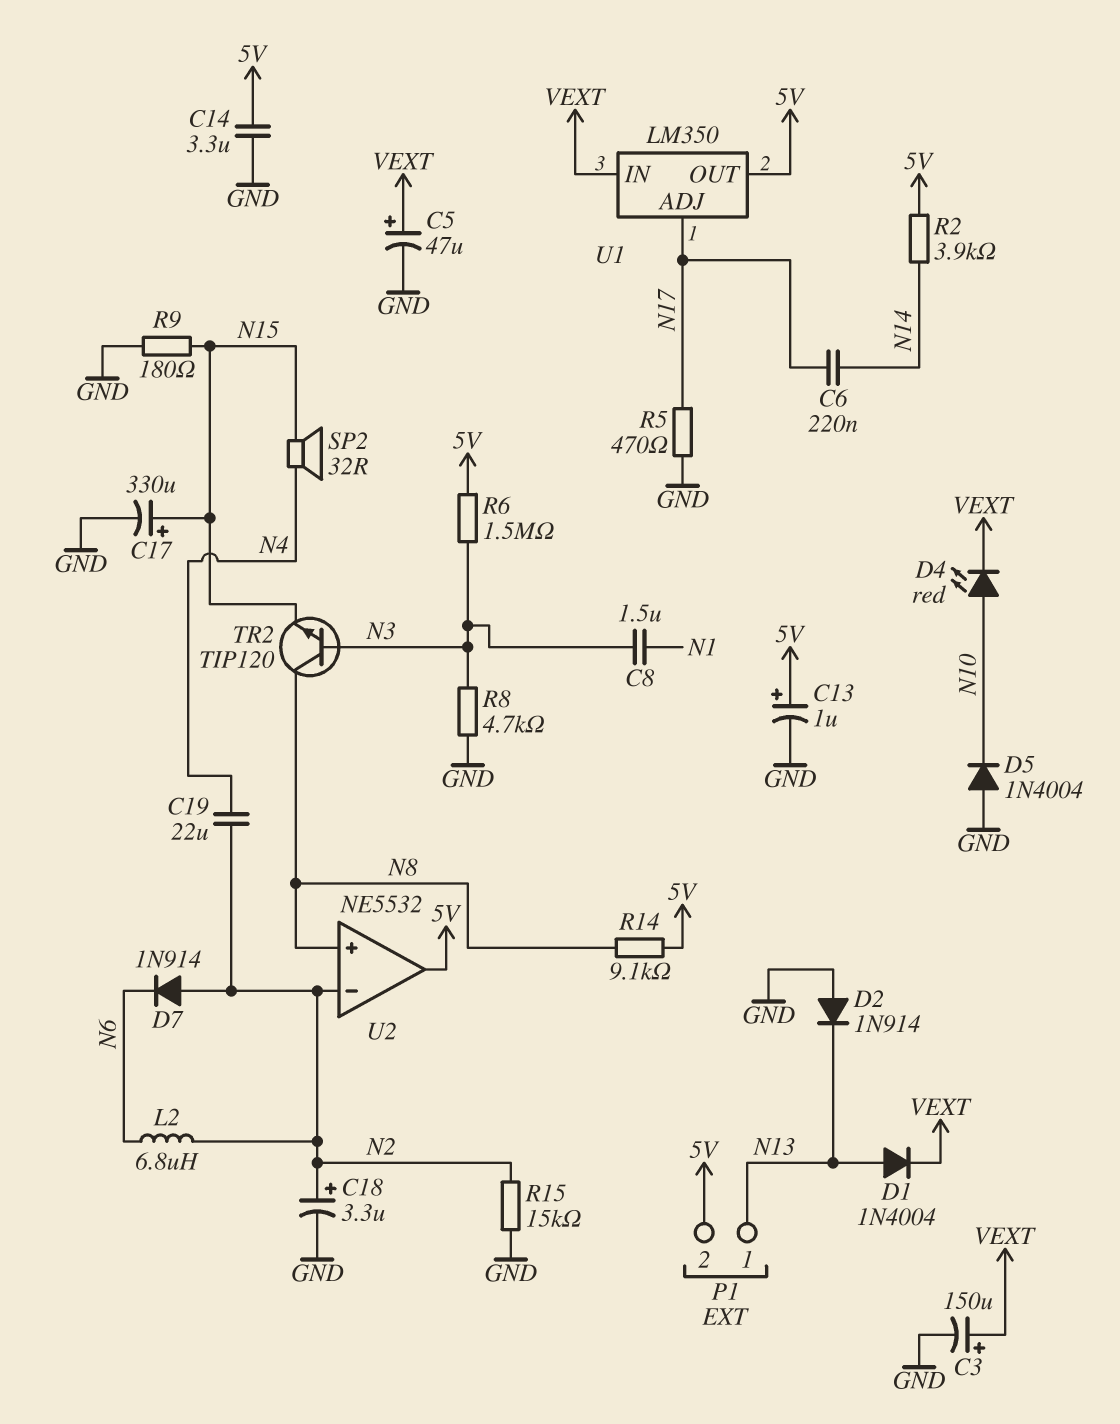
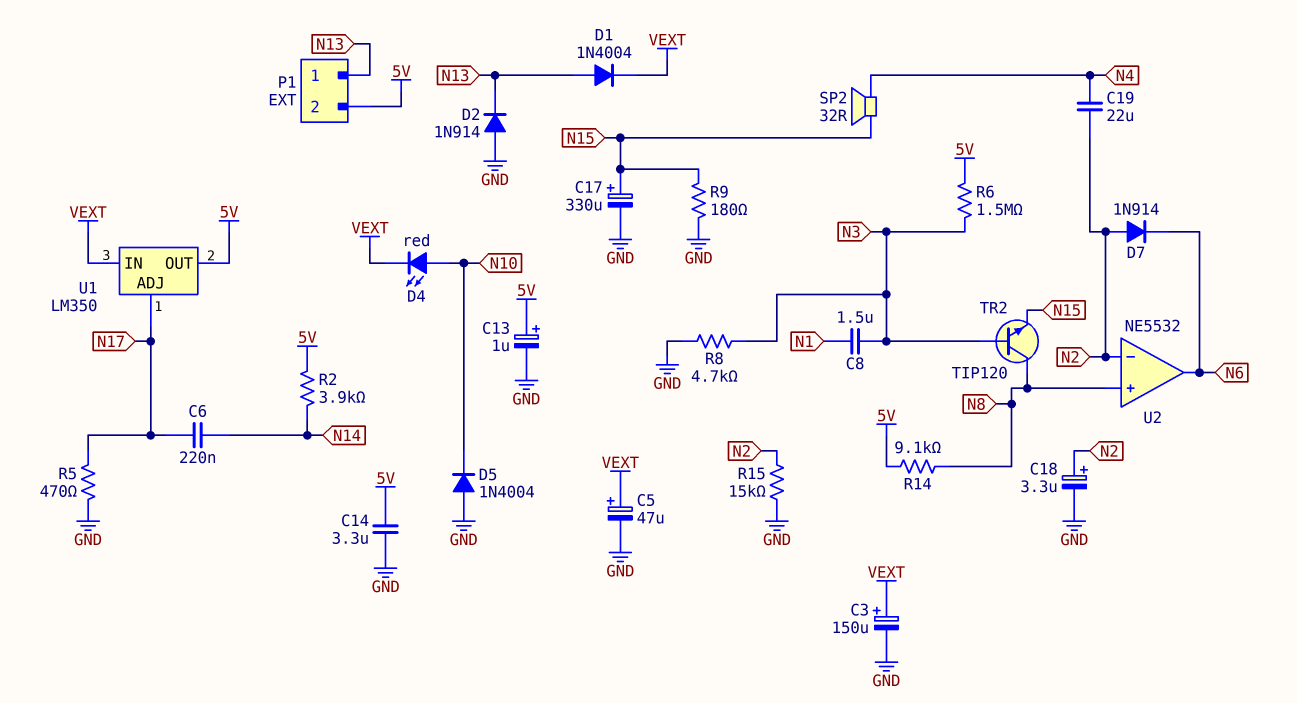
L2: 6.8uH (N2, N6) -> none
U2 pin out: 5V -> N6

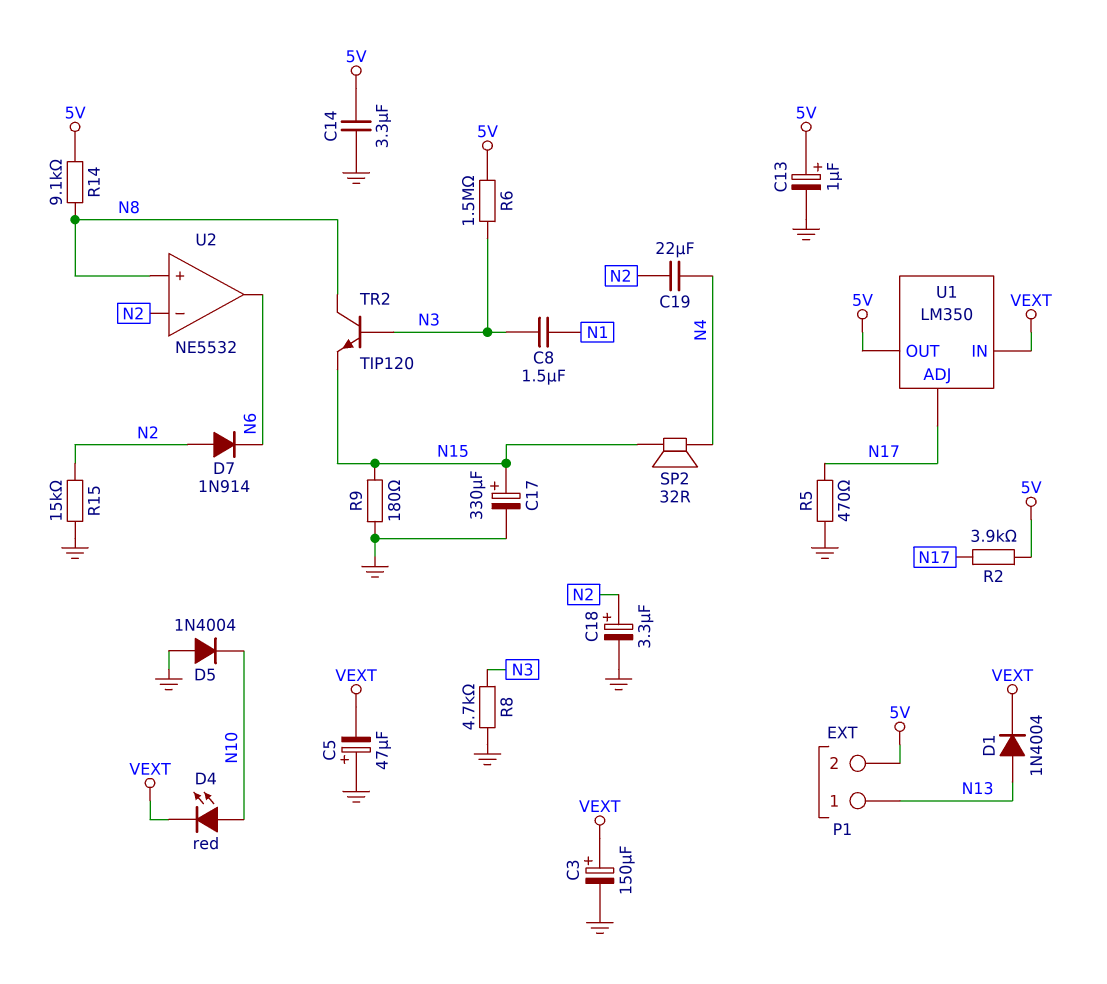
C5: 47uF (plus VEXT, minus GND) -> 47uF (plus GND, minus VEXT)
C6: 220nF (N14, N17) -> none
D2: diode 1N914 (A GND, K N13) -> none
R2: 3.9k (5V, N14) -> 3.9k (5V, N17)

